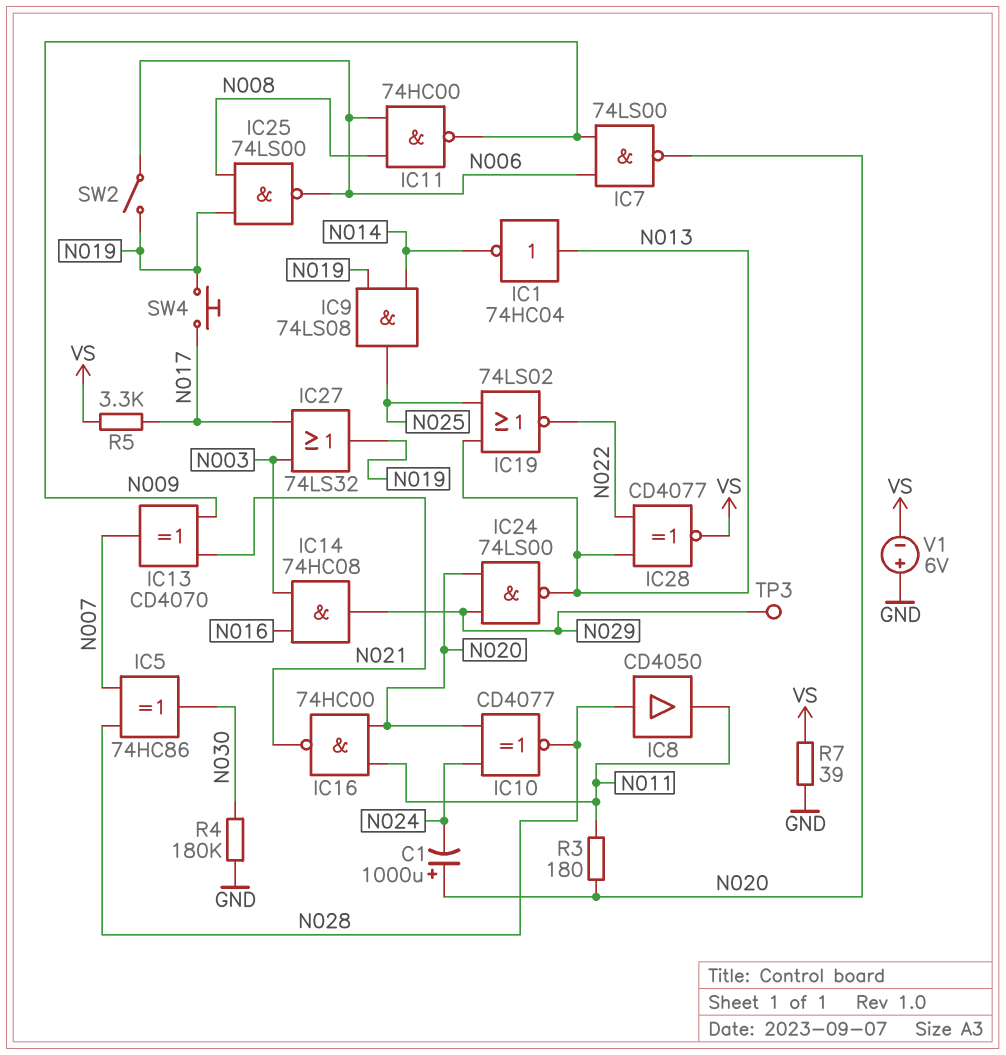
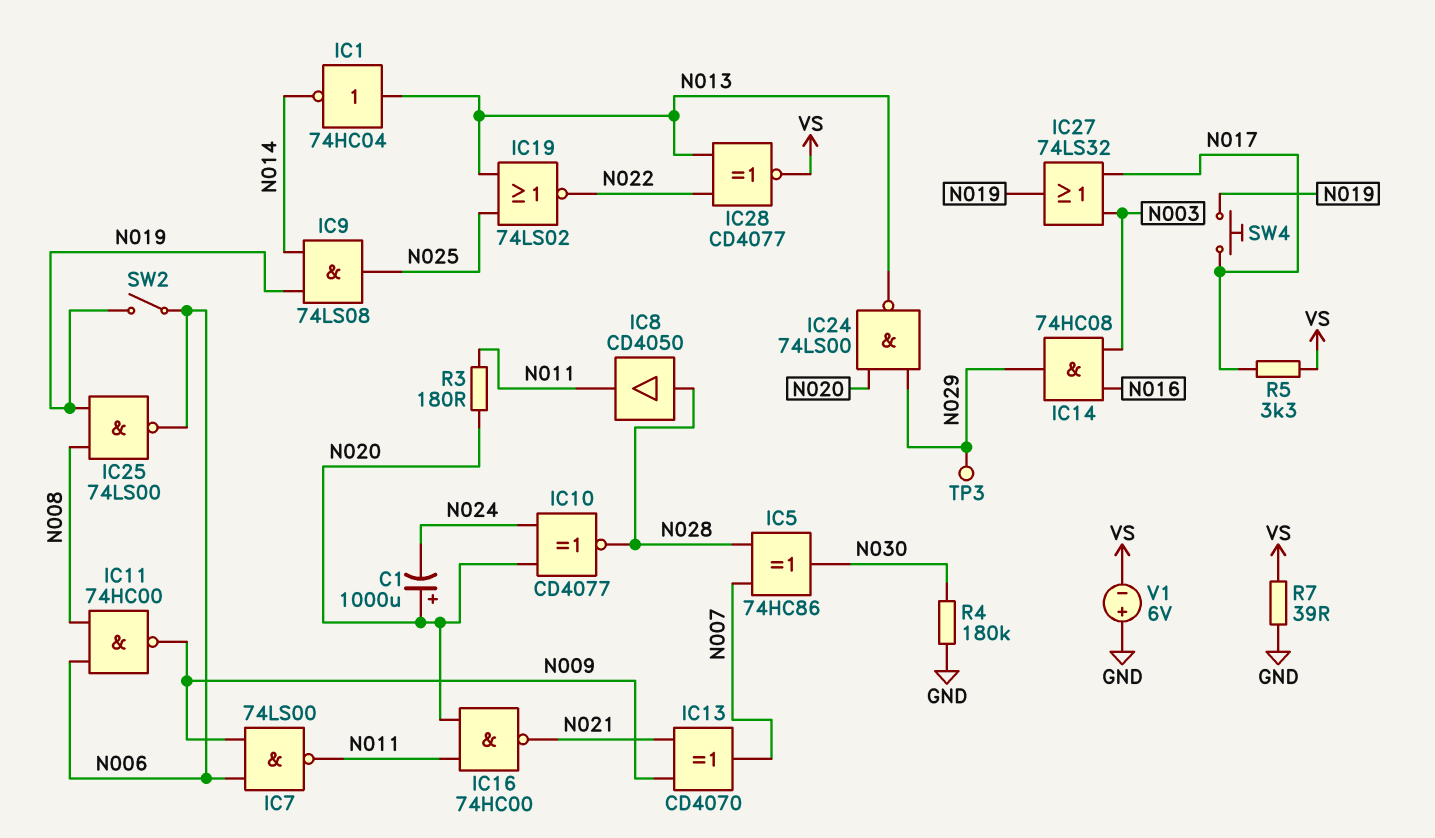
IC7: NAND 74LS00 (in N006, in N009, out N020) -> NAND 74LS00 (in N006, in N009, out N011)

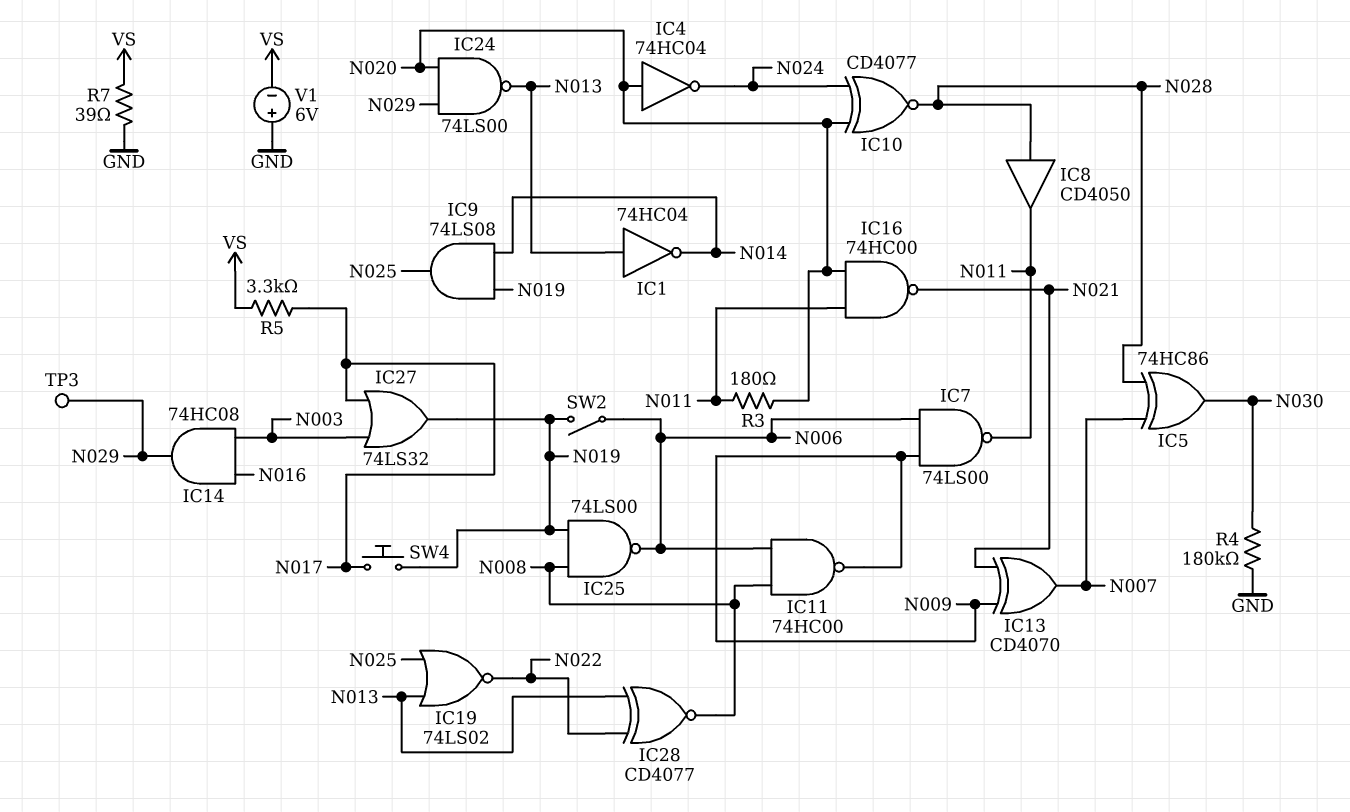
C1: 1000uF (plus N020, minus N024) -> none
IC4: none -> NOT 74HC04 (in N020, out N024)
IC28: XNOR CD4077 (in N013, in N022, out VS) -> XNOR CD4077 (in N013, in N022, out N008)

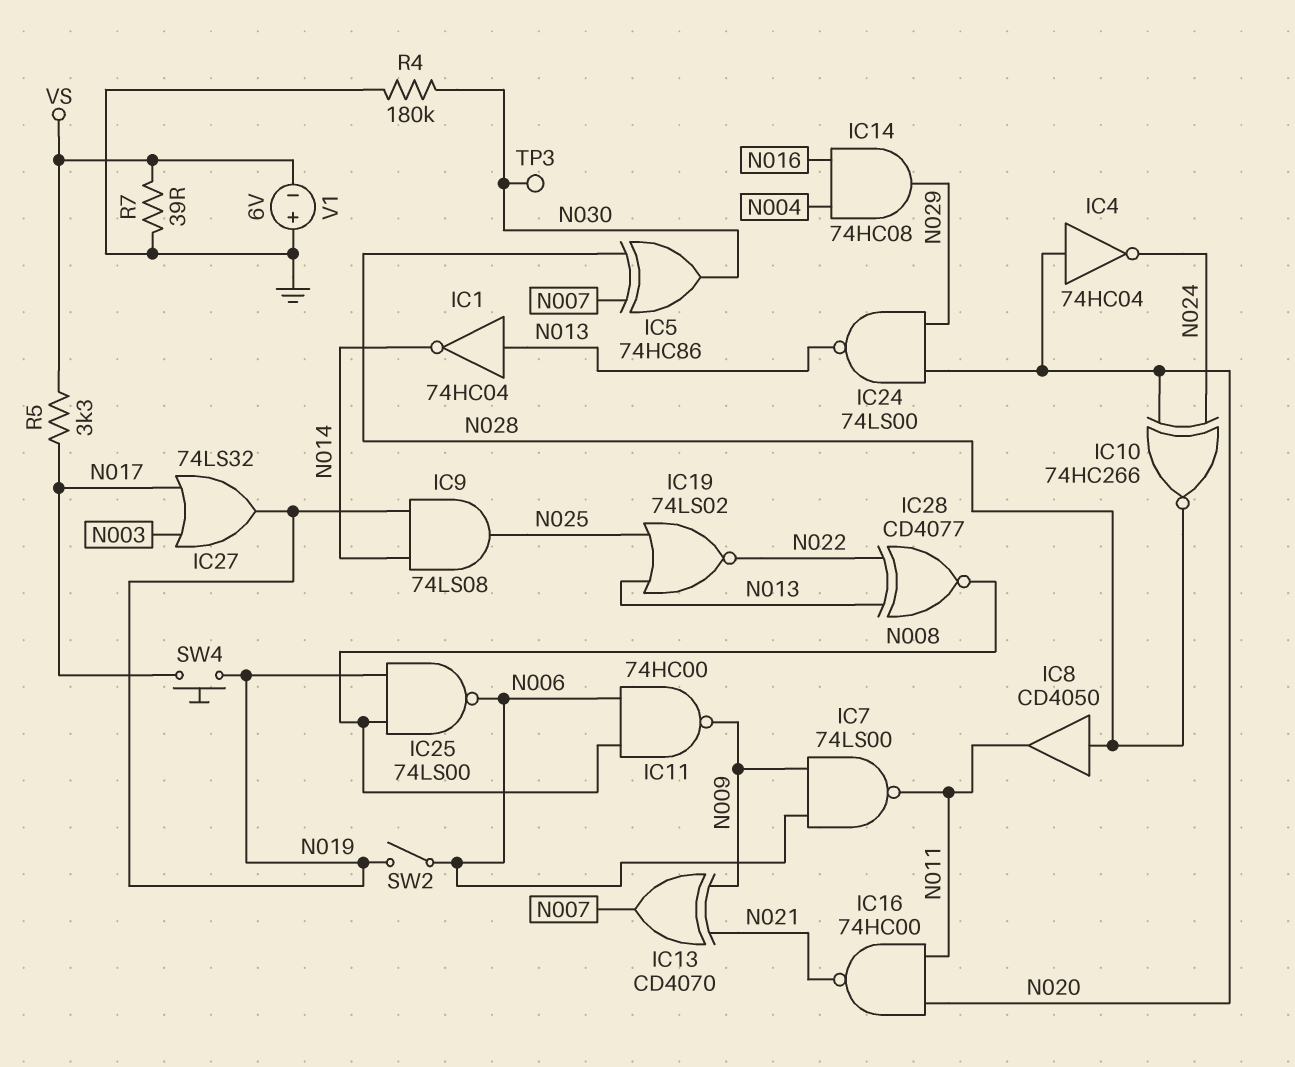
IC10: XNOR CD4077 (in N020, in N024, out N028) -> XNOR 74HC266 (in N020, in N024, out N028)
IC14: AND 74HC08 (in N003, in N016, out N029) -> AND 74HC08 (in N004, in N016, out N029)
R3: 180 (N011, N020) -> none
TP3: test point (N029) -> test point (N030)

